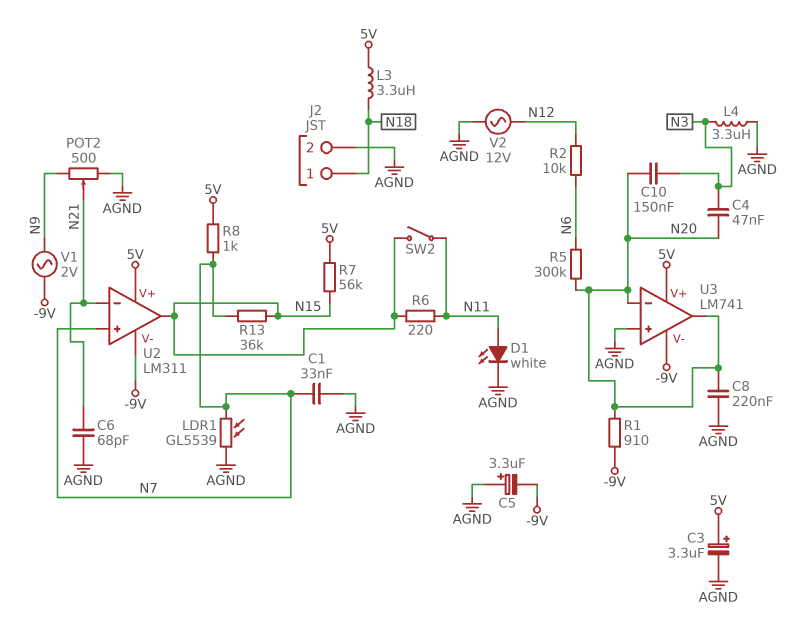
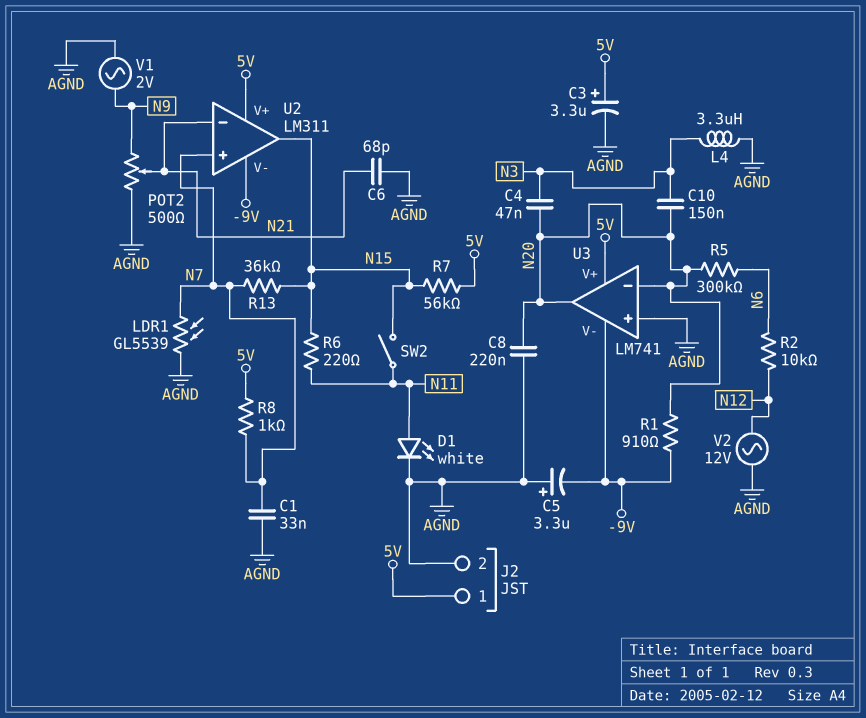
J2 pin 1: N18 -> 5V
L3: 3.3uH (5V, N18) -> none
V1: AC 2V (-9V, N9) -> AC 2V (AGND, N9)

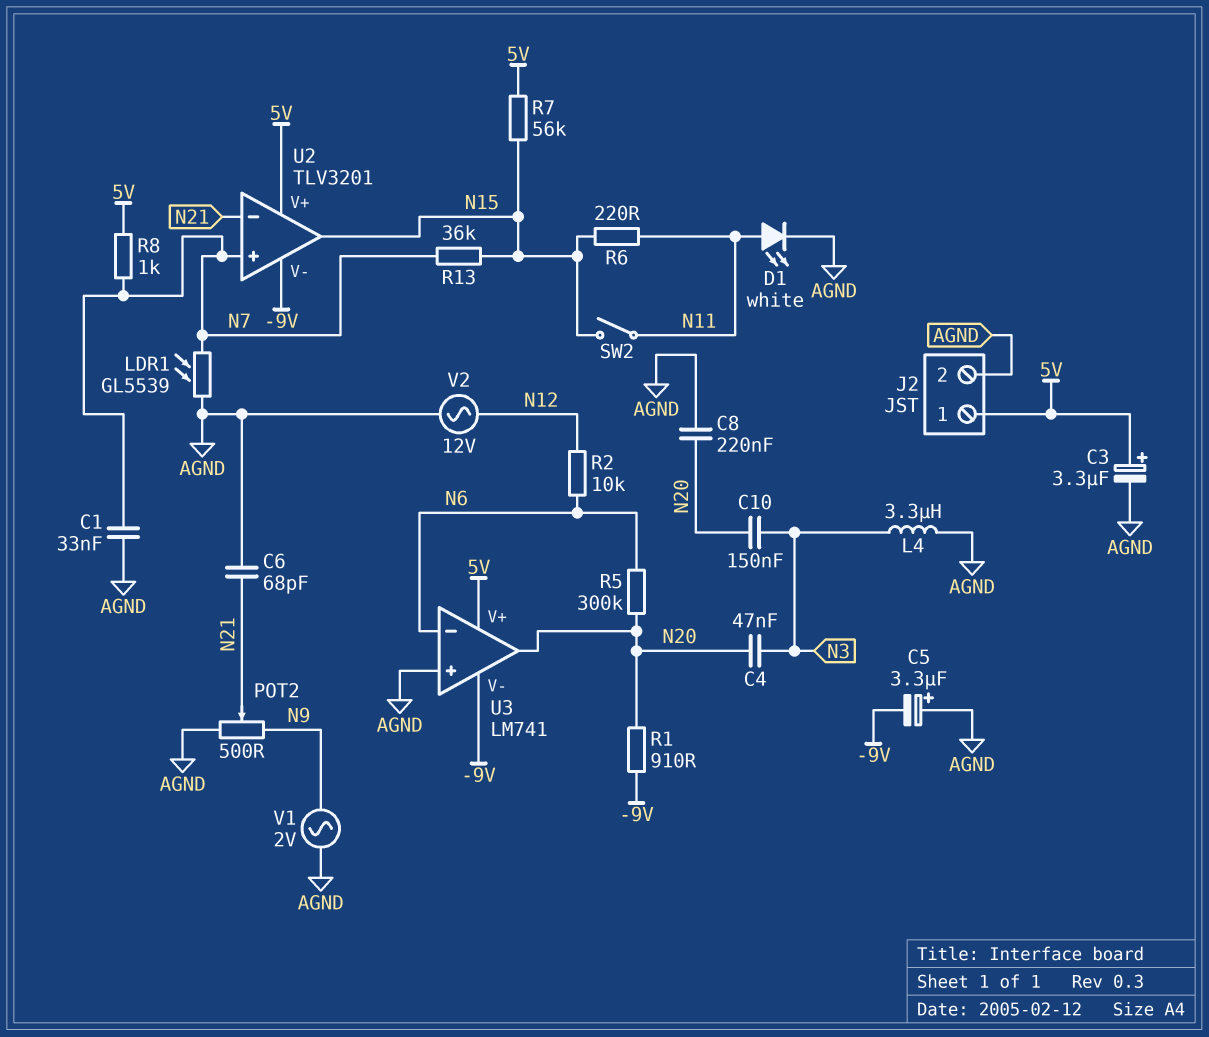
U2: LM311 -> TLV3201
U3 pin in-: N20 -> N6

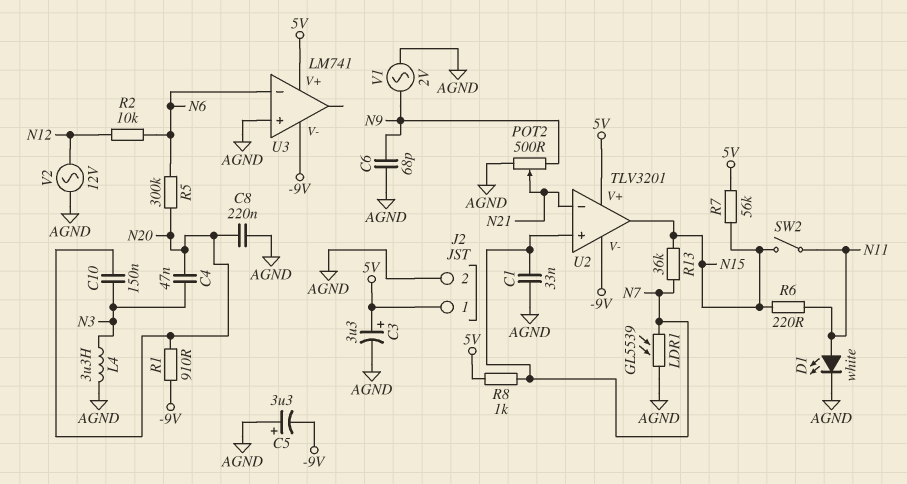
C6: 68pF (AGND, N21) -> 68pF (AGND, N9)
U3 pin out: N20 -> none

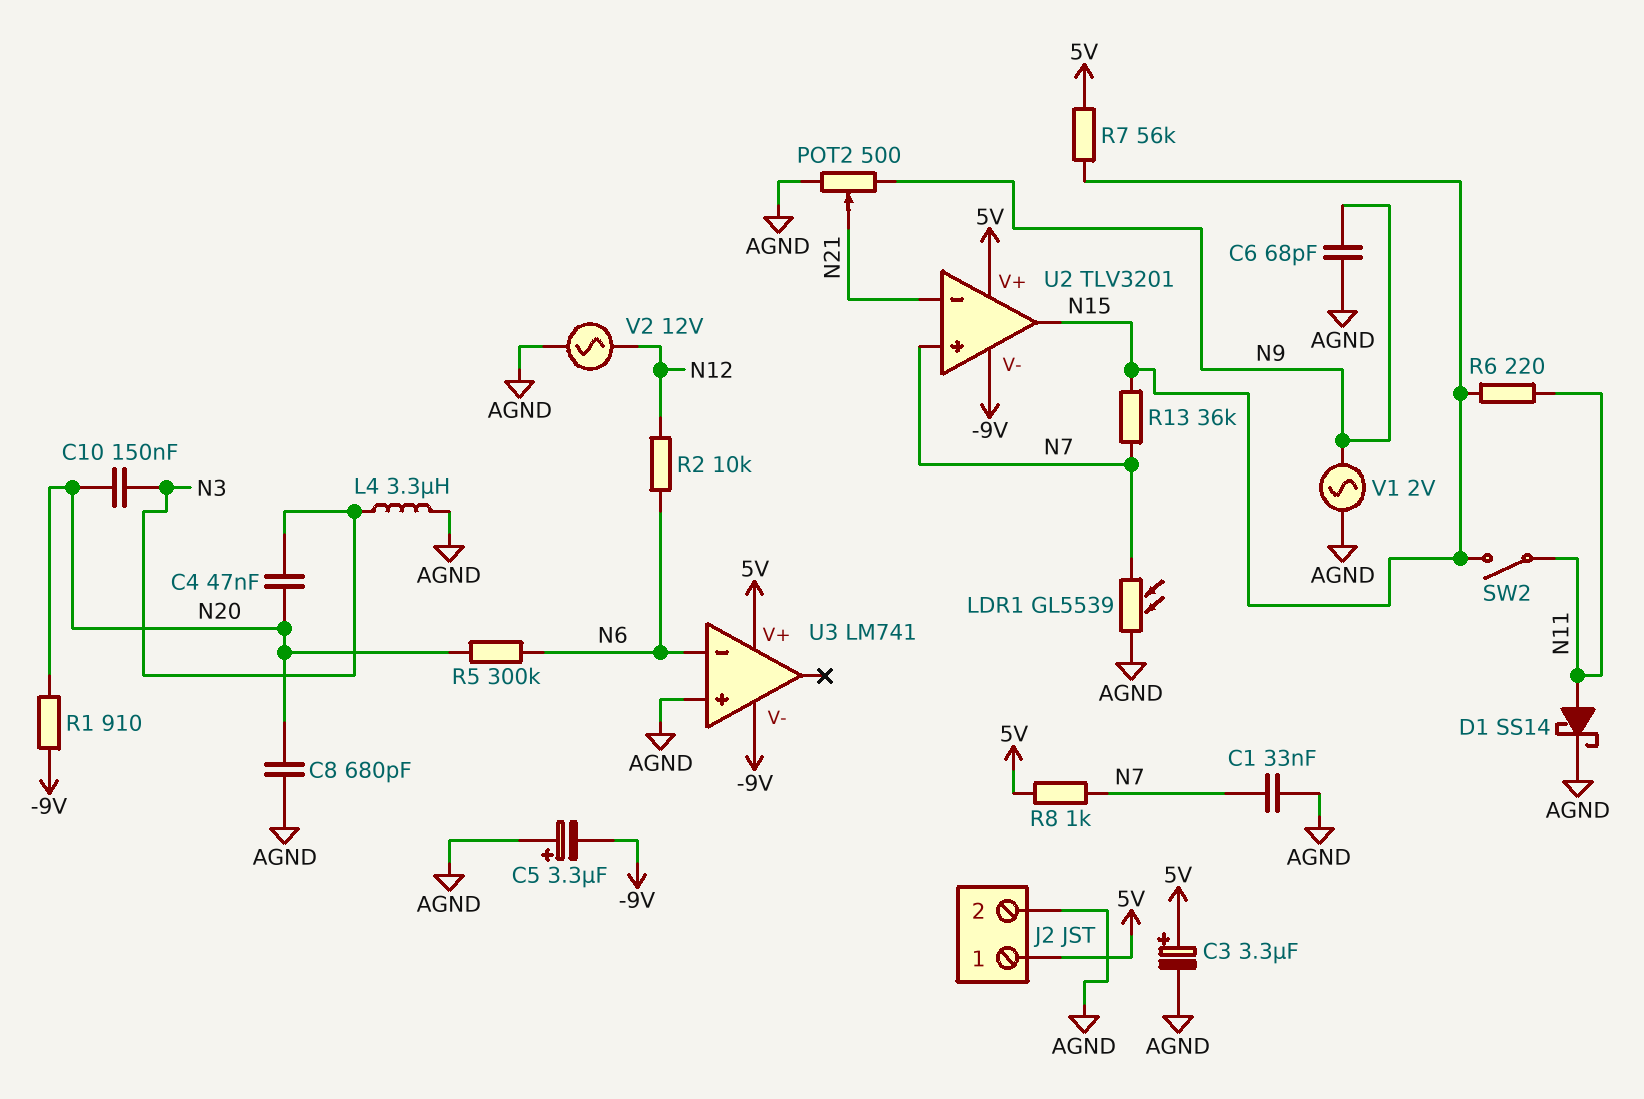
C8: 220nF (AGND, N20) -> 680pF (AGND, N20)
D1: LED white (A N11, K AGND) -> schottky SS14 (A N11, K AGND)

